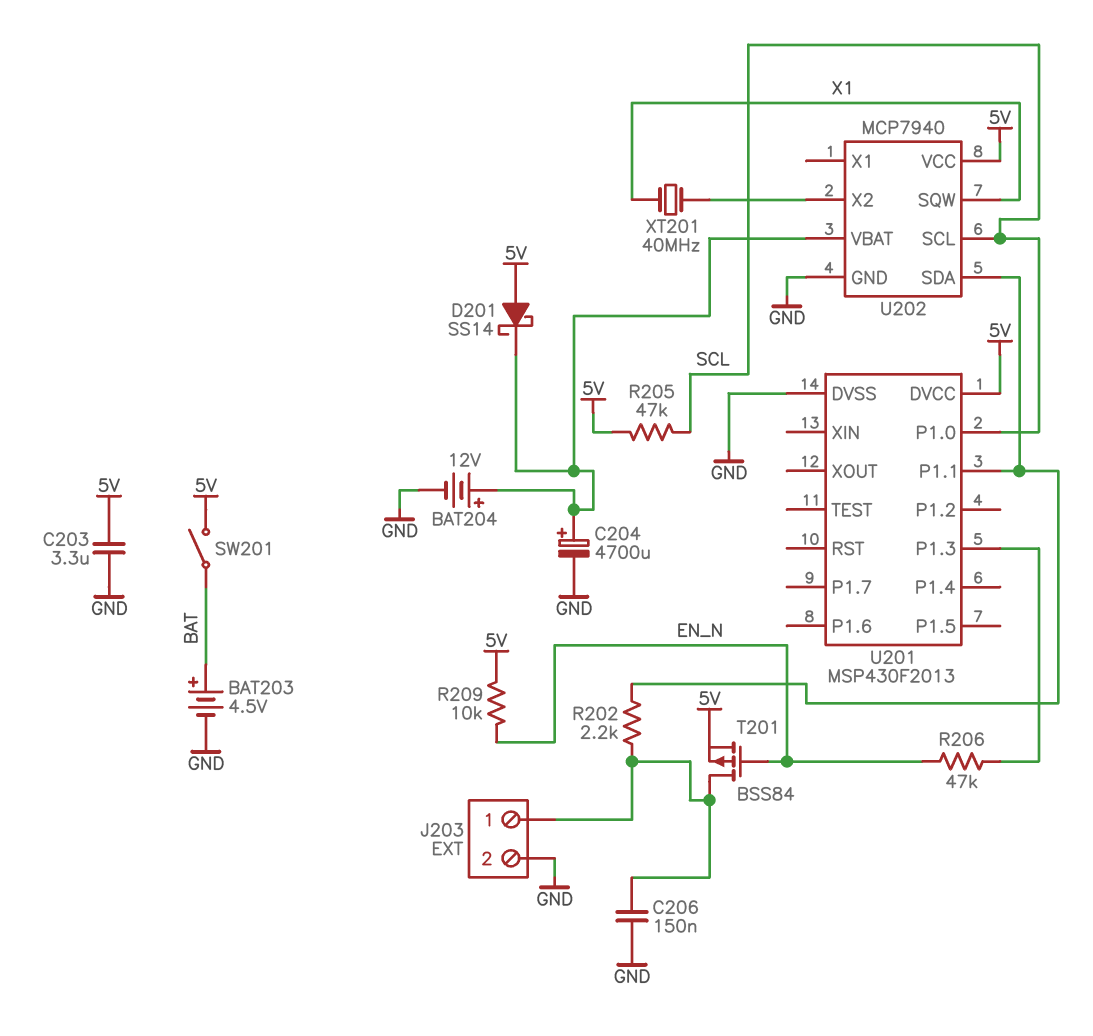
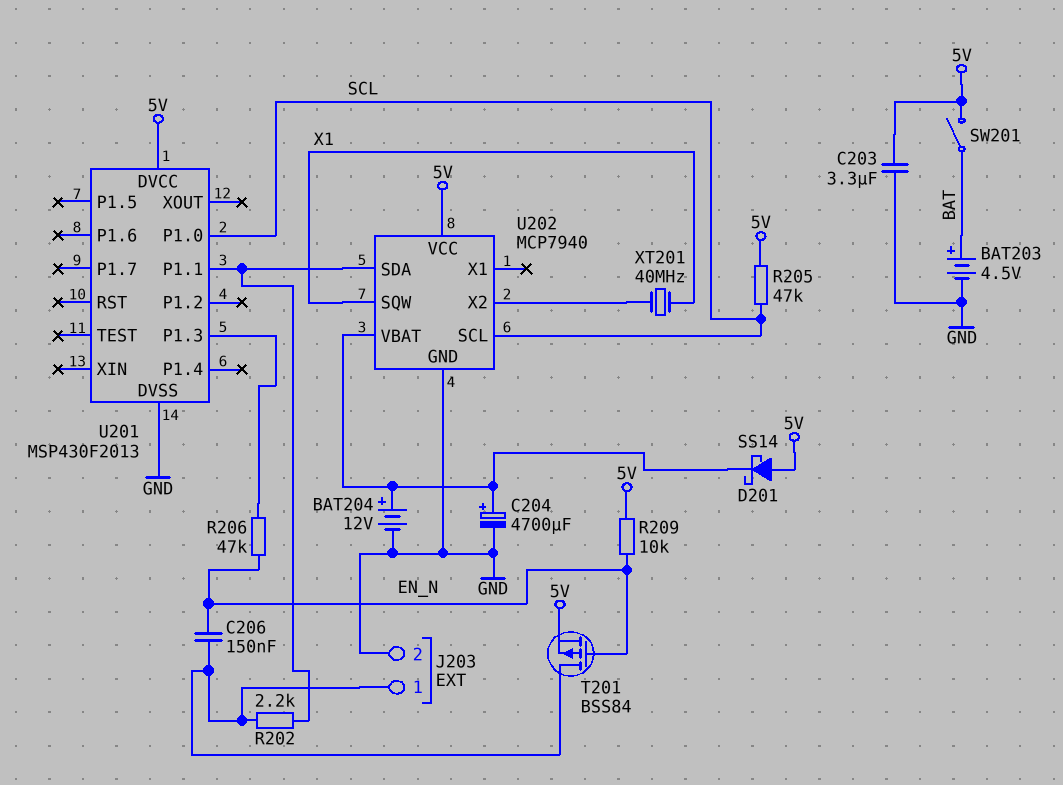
C206: 150nF (GND, J203/1) -> 150nF (EN_N, J203/1)

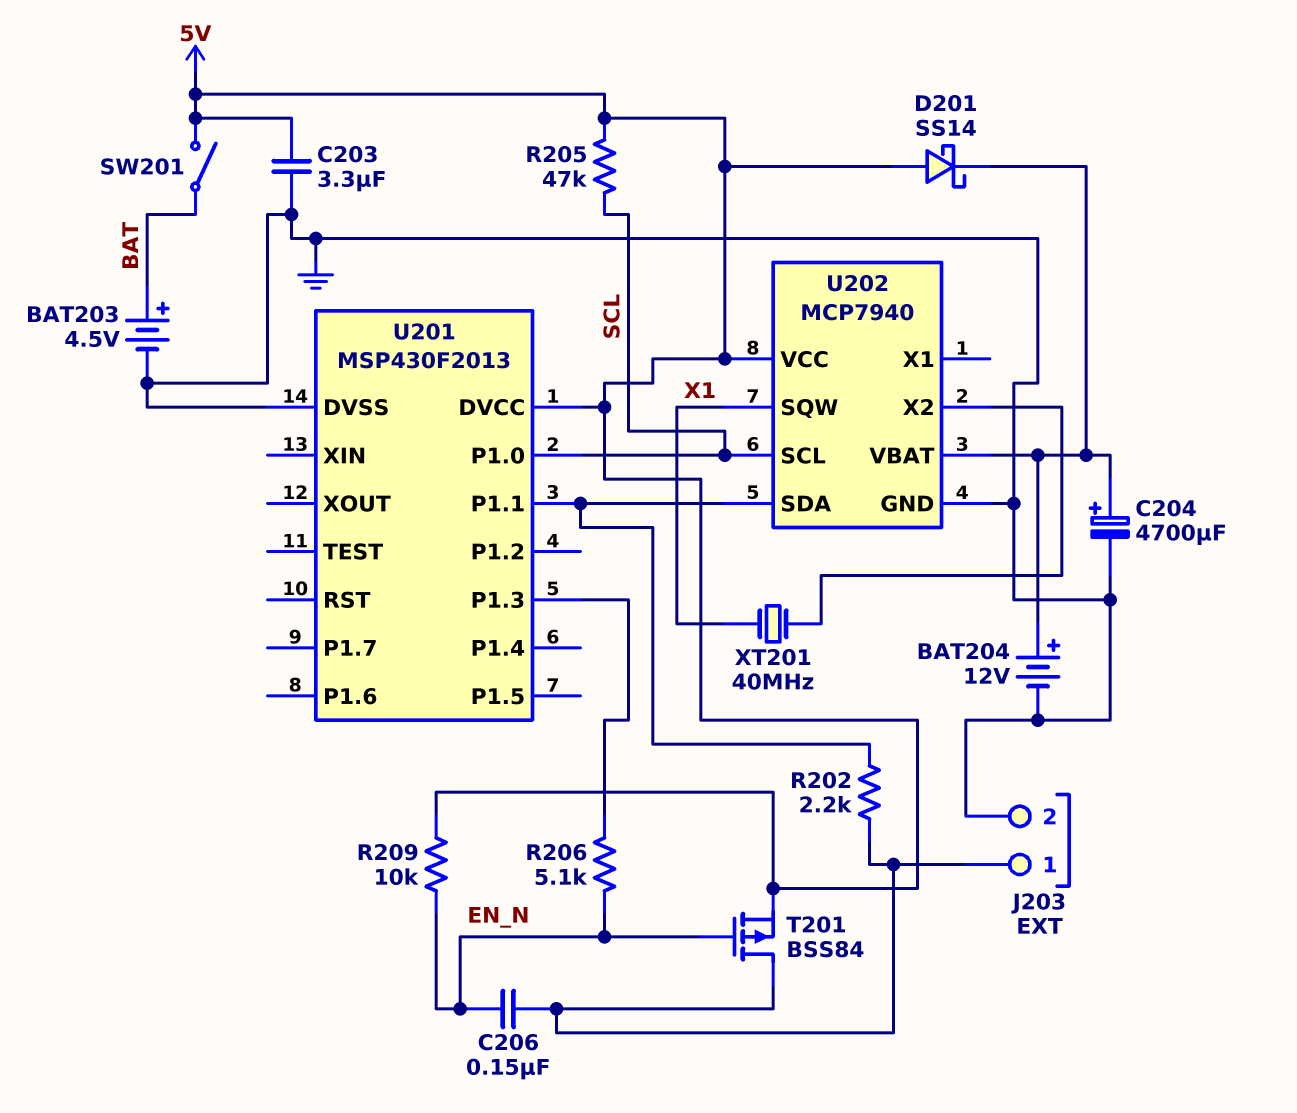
R206: 47k (EN_N, U201/P1.3) -> 5.1k (EN_N, U201/P1.3)

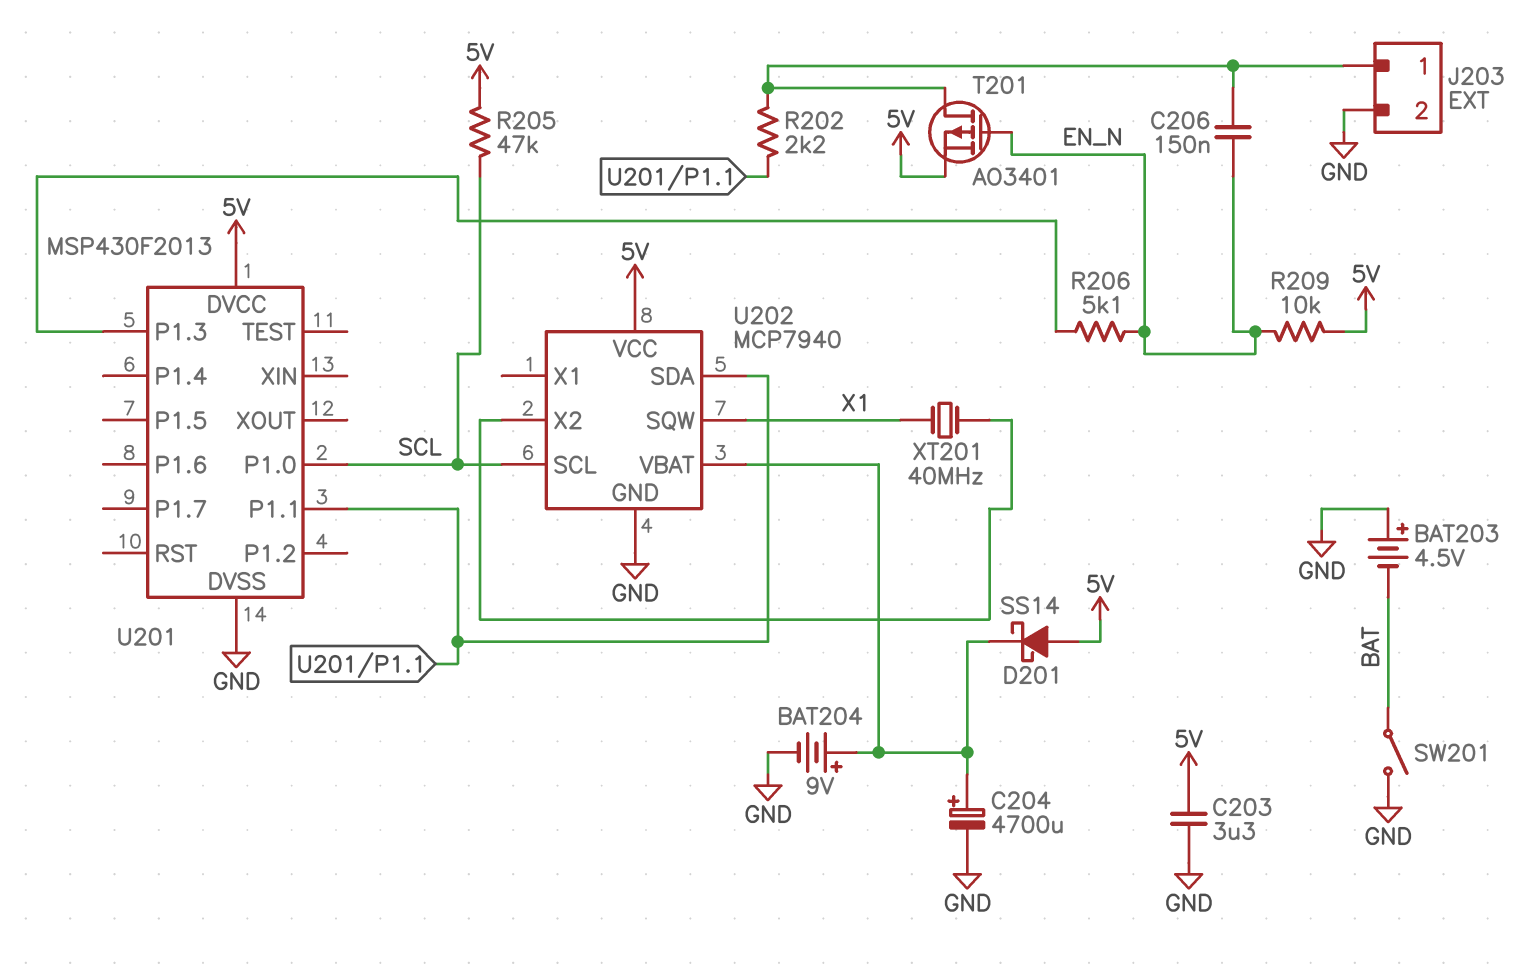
BAT203: 4.5V (plus BAT, minus GND) -> 4.5V (plus GND, minus BAT)
BAT204: 12V (plus U202/VBAT, minus GND) -> 9V (plus U202/VBAT, minus GND)
SW201: switch (5V, BAT) -> switch (BAT, GND)
T201: PMOS BSS84 (G EN_N, D J203/1, S 5V) -> PMOS AO3401 (G EN_N, D J203/1, S 5V)

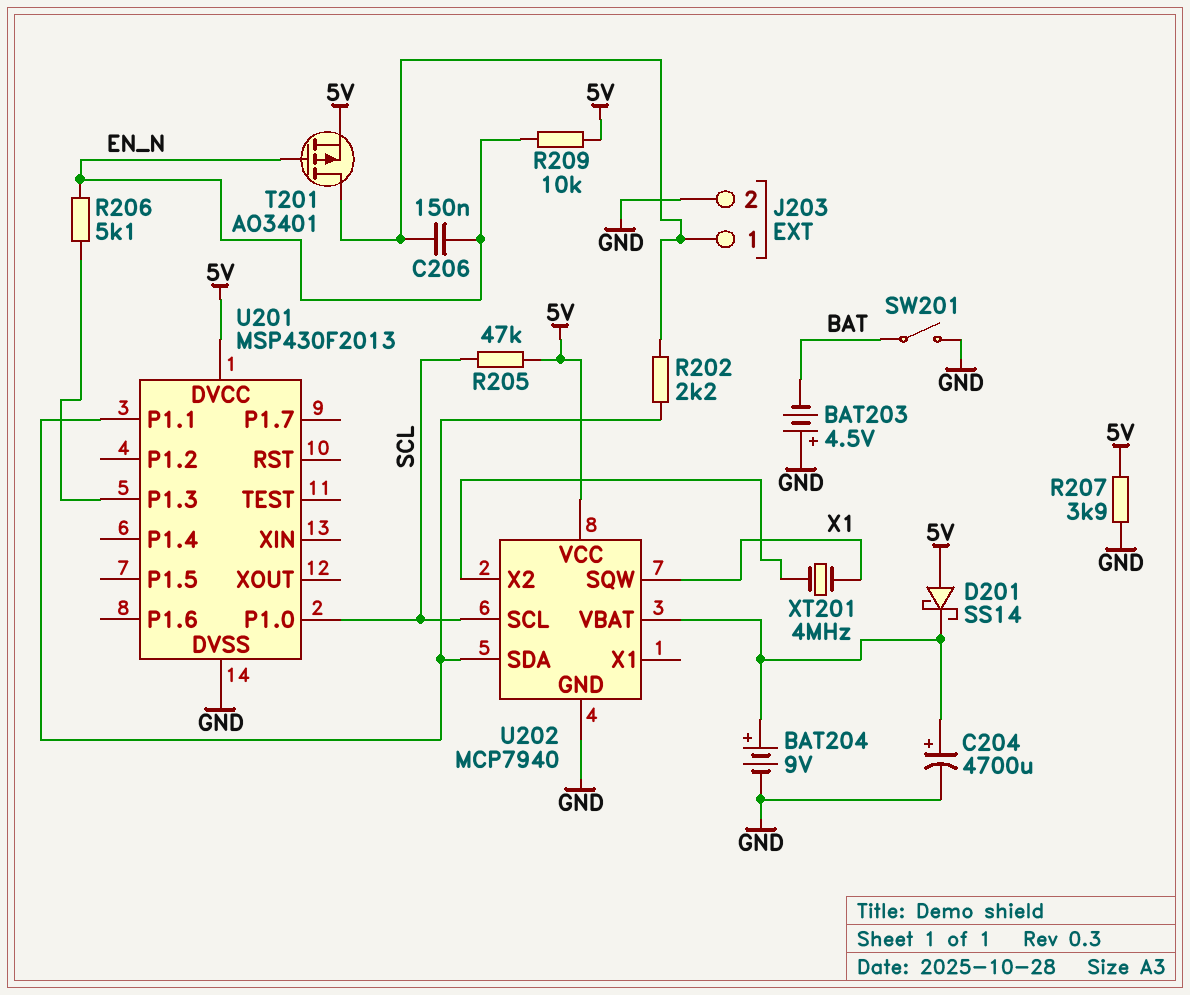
C203: 3.3uF (5V, GND) -> none
R207: none -> 3.9k (5V, GND)
XT201: 40MHz (U202/X2, X1) -> 4MHz (U202/X2, X1)

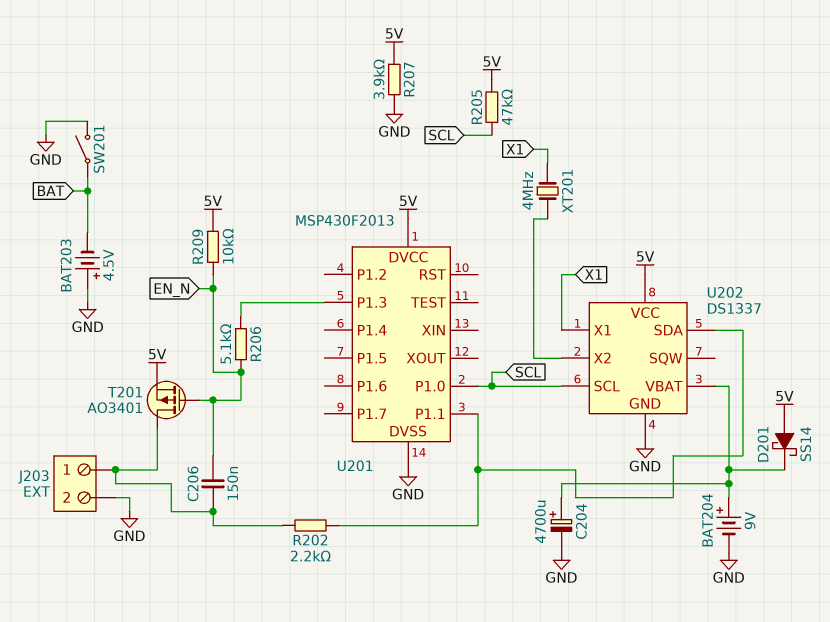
U202: MCP7940 -> DS1337
U202 pin SQW: X1 -> none
U202 pin X1: none -> X1

